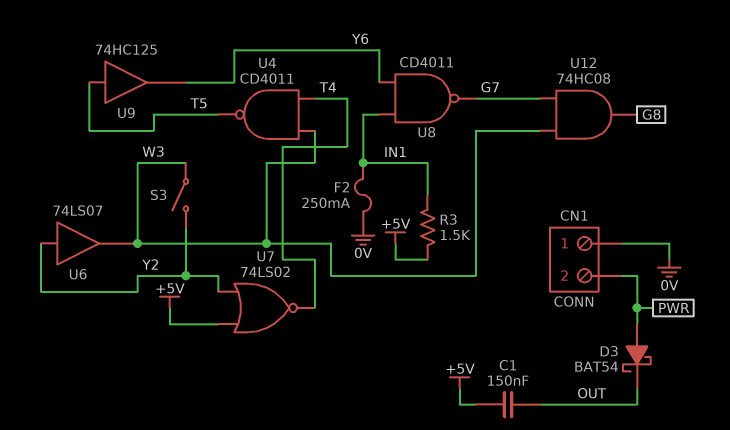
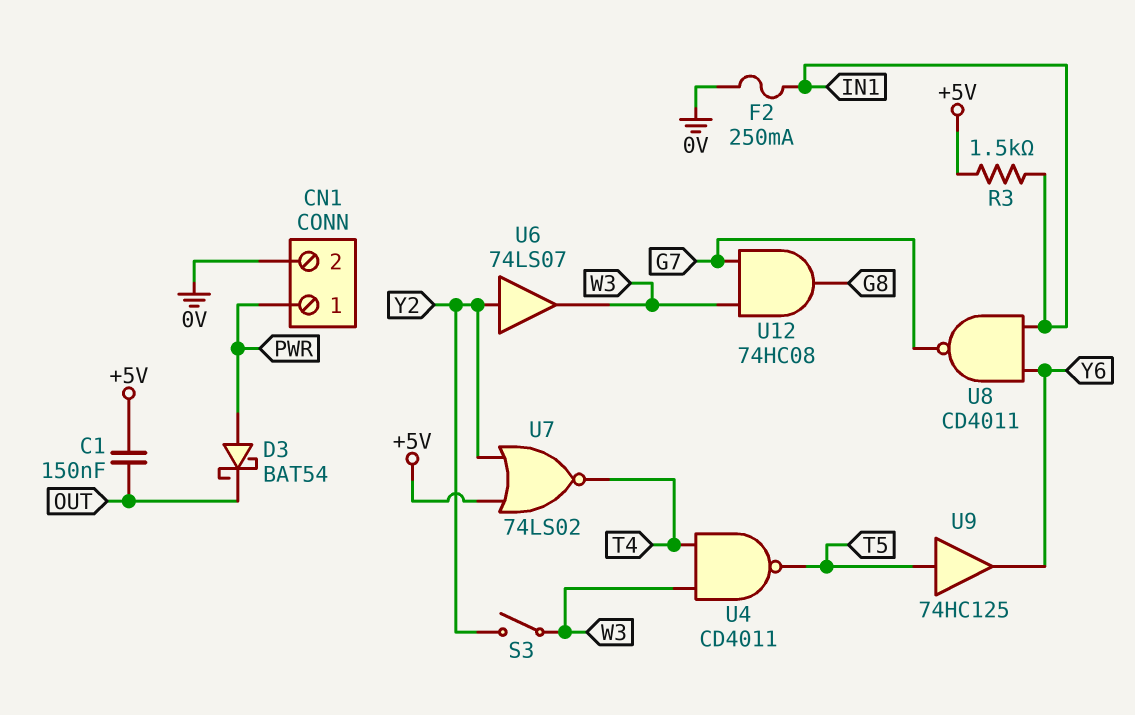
CN1 pin 1: 0V -> PWR
CN1 pin 2: PWR -> 0V

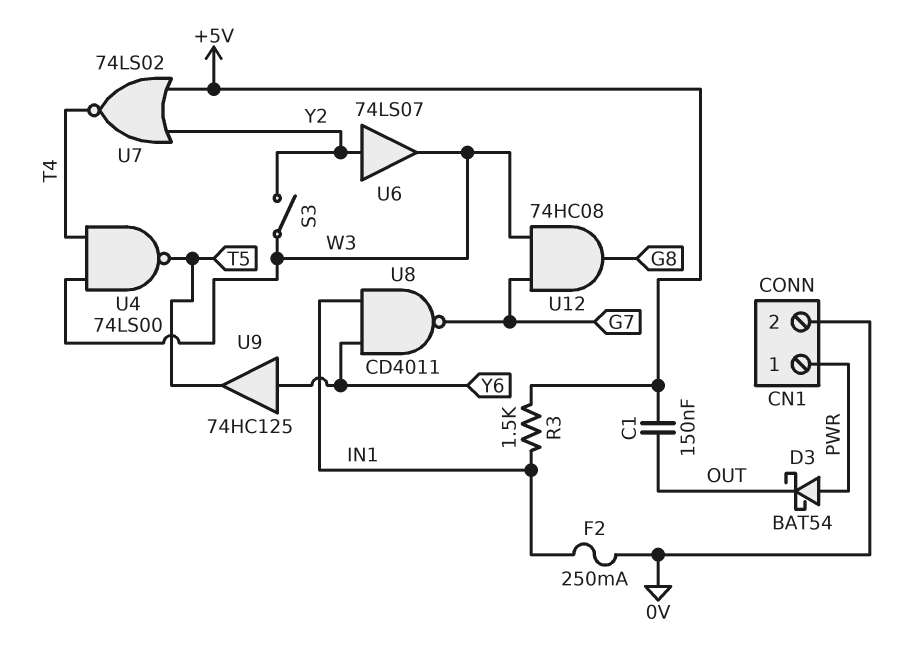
U4: NAND CD4011 (in T4, in W3, out T5) -> NAND 74LS00 (in T4, in W3, out T5)
U9: buffer 74HC125 (in T5, out Y6) -> buffer 74HC125 (in Y6, out T5)

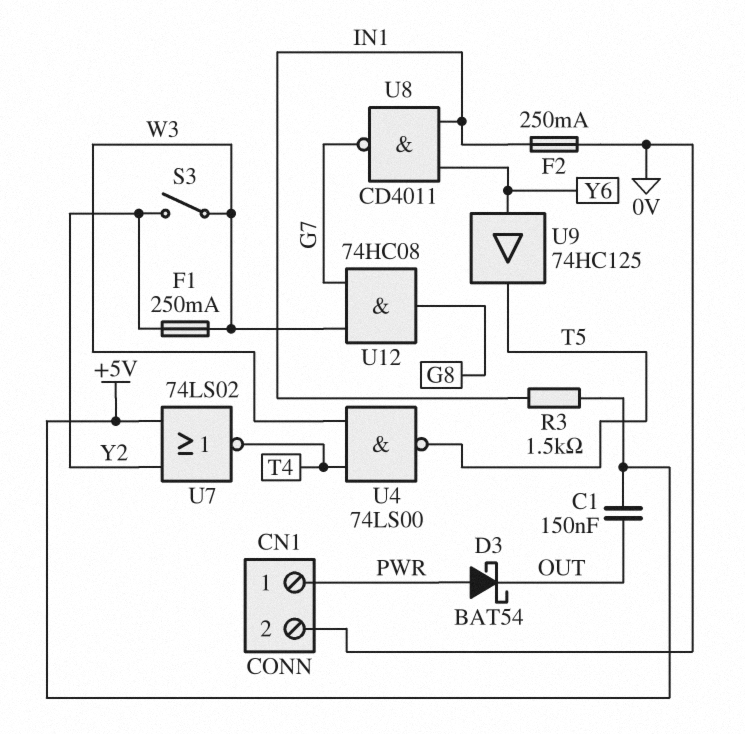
F1: none -> 250mA (W3, Y2)
U6: buffer 74LS07 (in Y2, out W3) -> none

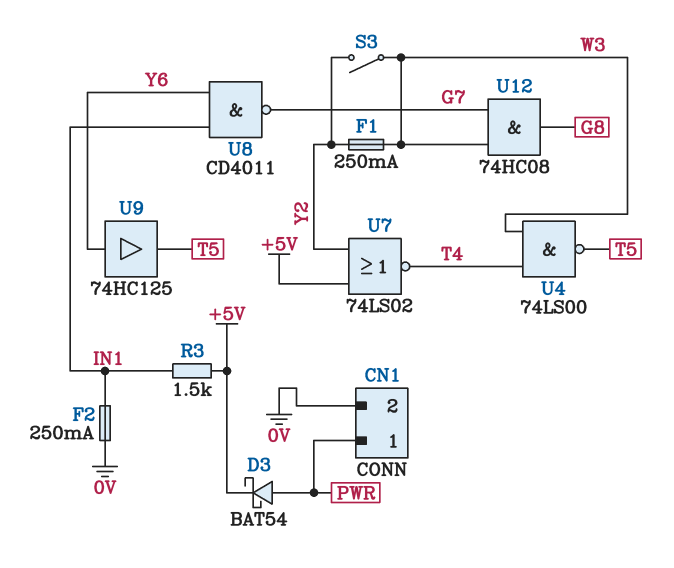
C1: 150nF (+5V, OUT) -> none
D3: schottky BAT54 (A PWR, K OUT) -> schottky BAT54 (A PWR, K +5V)

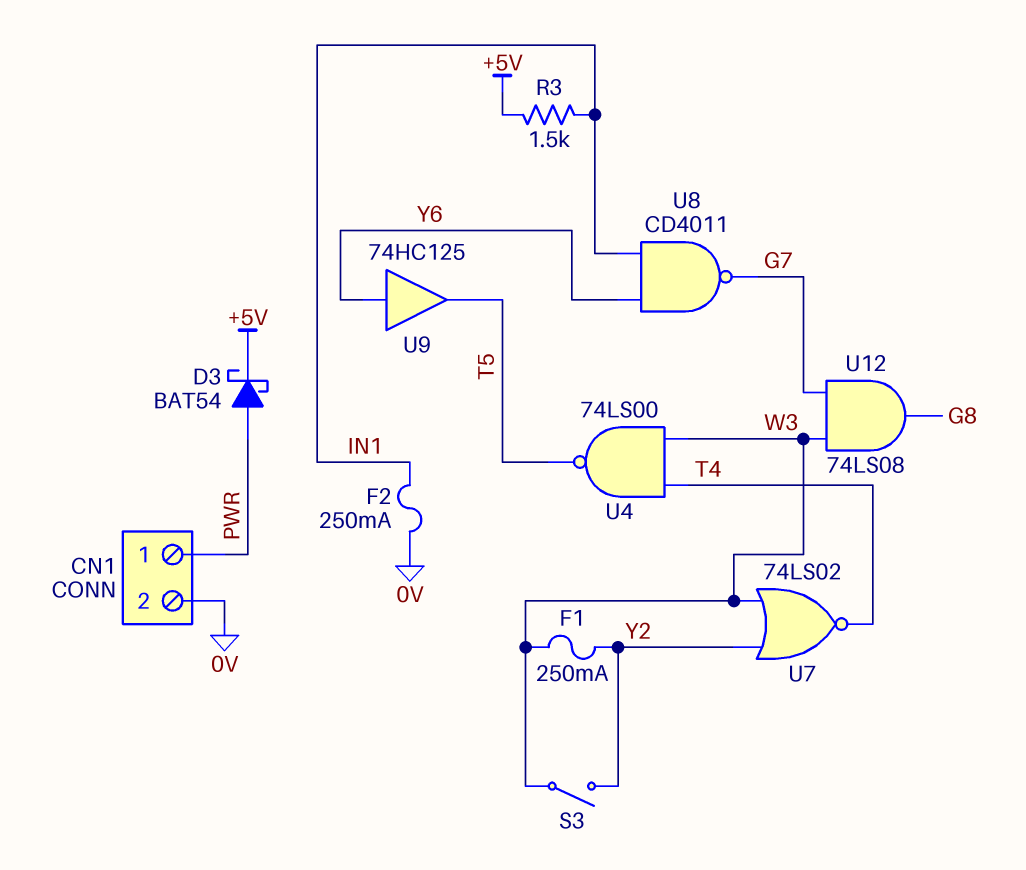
U7: NOR 74LS02 (in +5V, in Y2, out T4) -> NOR 74LS02 (in W3, in Y2, out T4)
U12: AND 74HC08 (in G7, in W3, out G8) -> AND 74LS08 (in G7, in W3, out G8)

